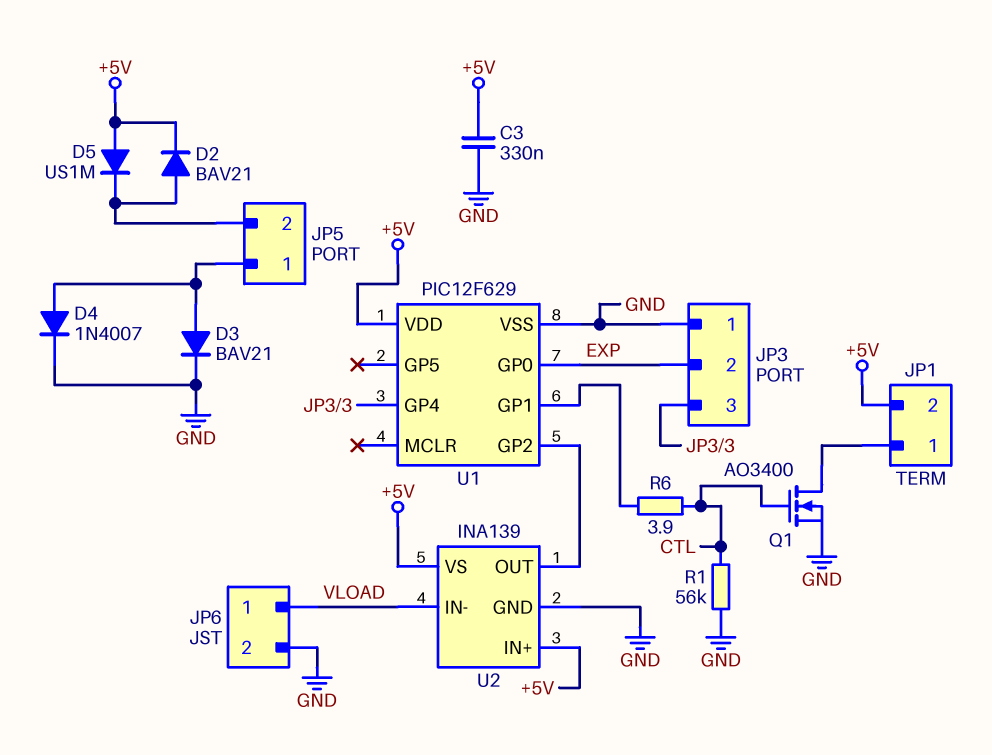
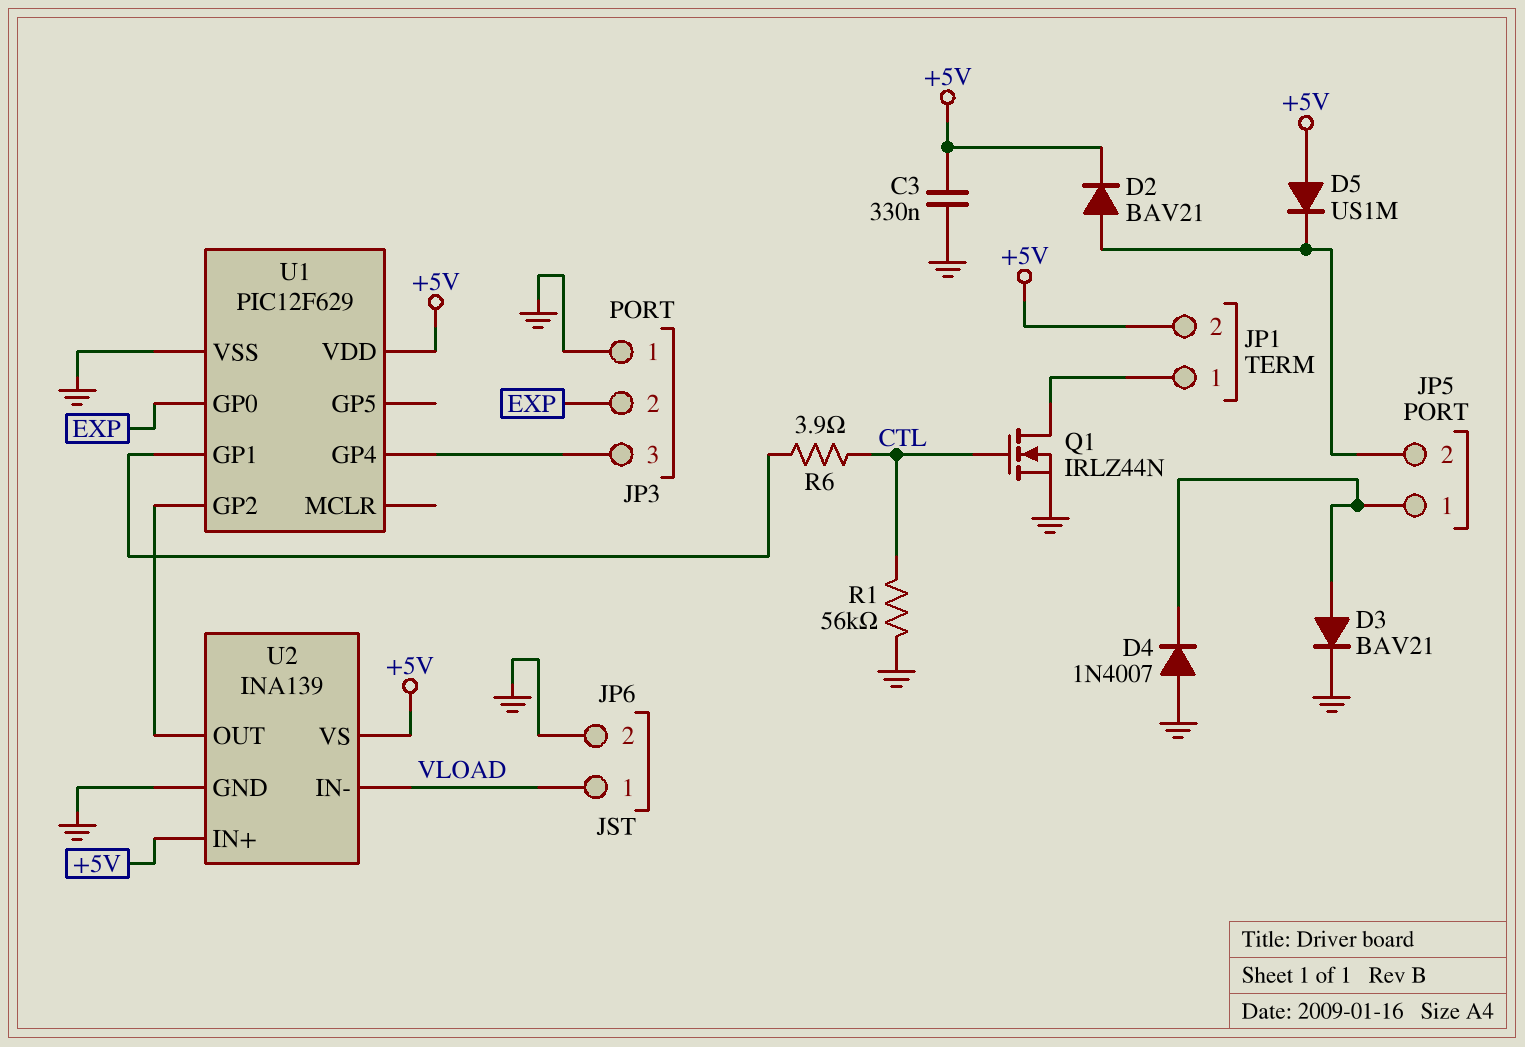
D4: diode 1N4007 (A JP5/1, K GND) -> diode 1N4007 (A GND, K JP5/1)
Q1: NMOS AO3400 (G CTL, D JP1/1, S GND) -> NMOS IRLZ44N (G CTL, D JP1/1, S GND)

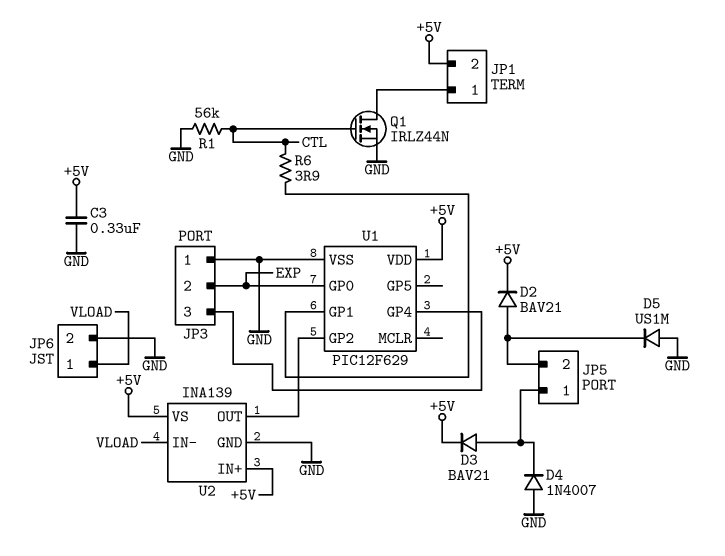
D3: diode BAV21 (A JP5/1, K GND) -> diode BAV21 (A JP5/1, K +5V)
D5: diode US1M (A +5V, K JP5/2) -> diode US1M (A GND, K JP5/2)

